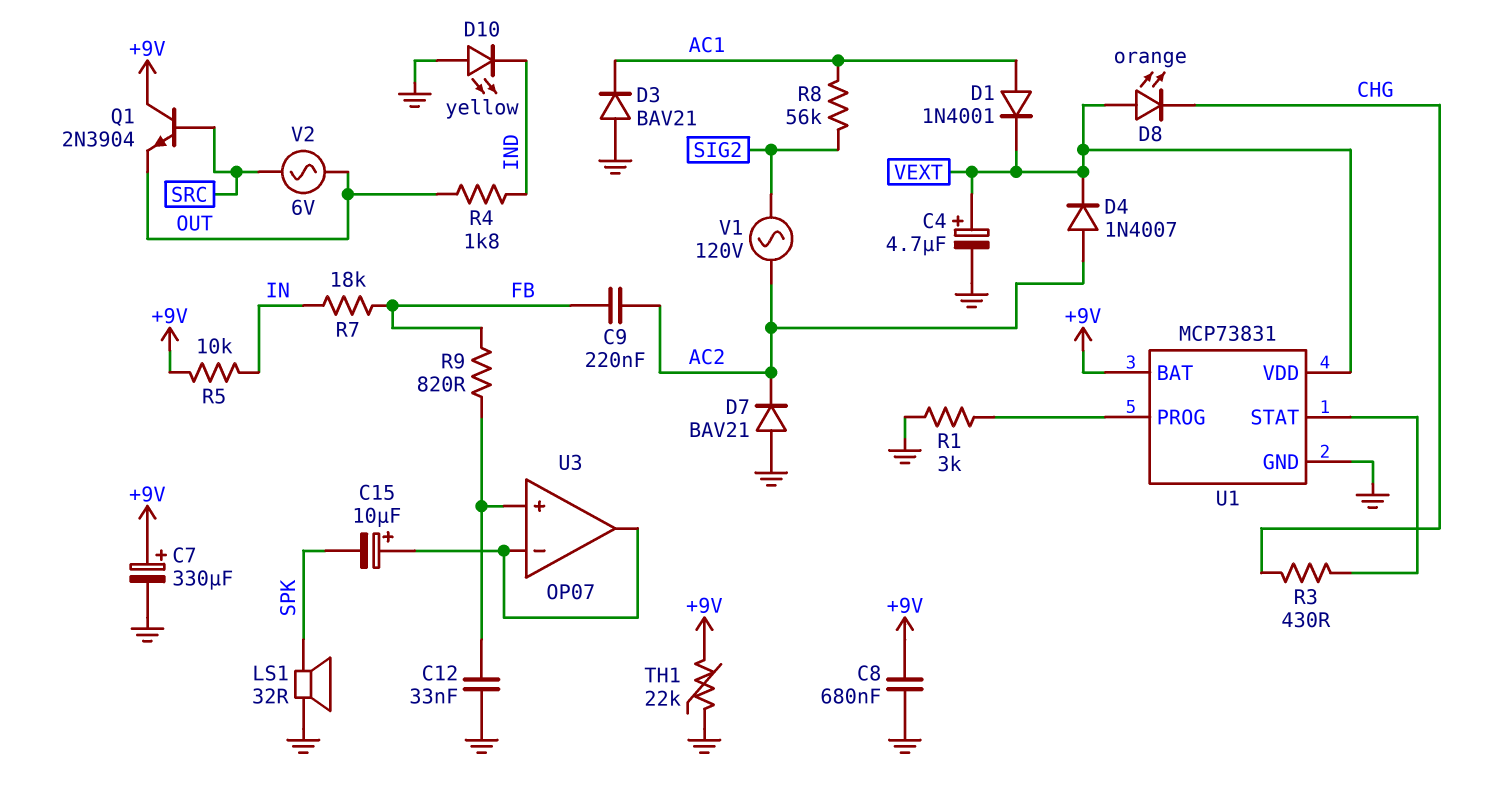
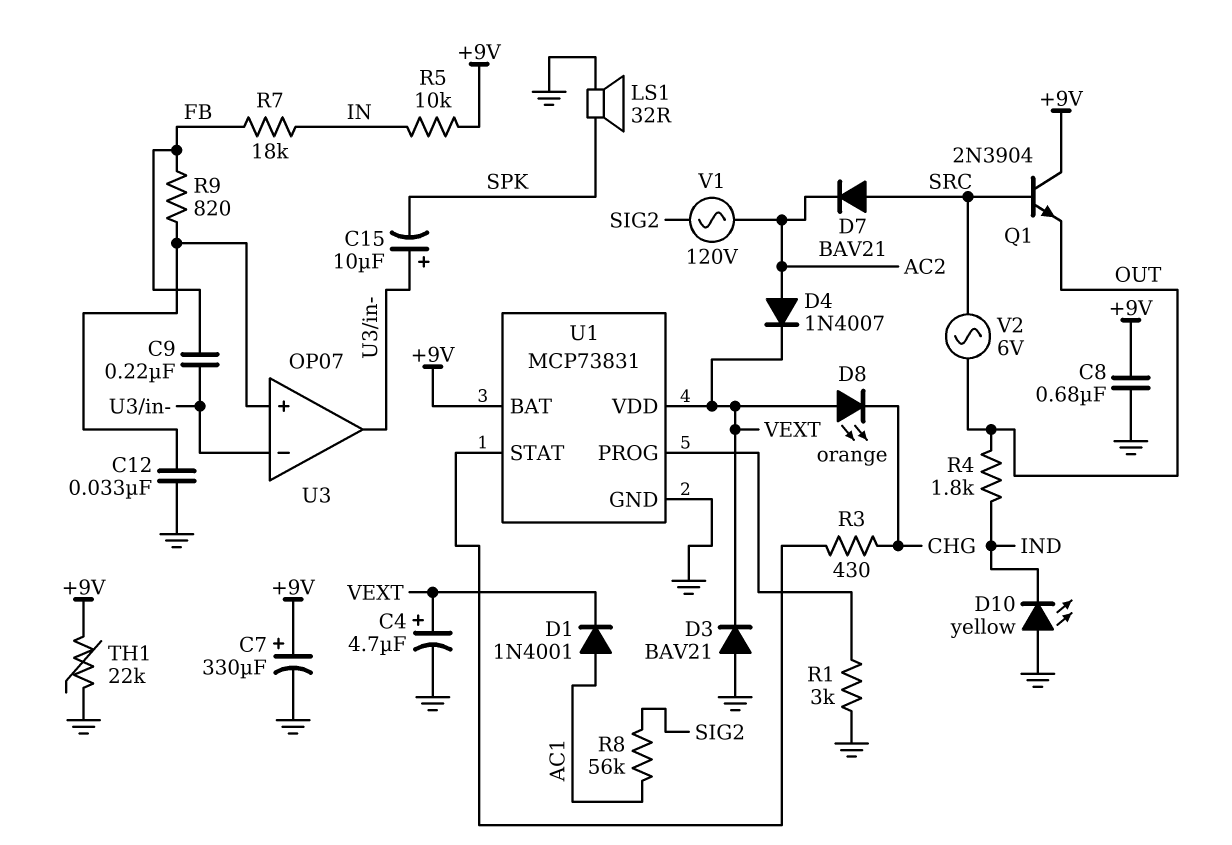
C9: 220nF (AC2, FB) -> 220nF (FB, U3/in-)
D3: diode BAV21 (A GND, K AC1) -> diode BAV21 (A GND, K VEXT)
D7: diode BAV21 (A GND, K AC2) -> diode BAV21 (A SRC, K AC2)

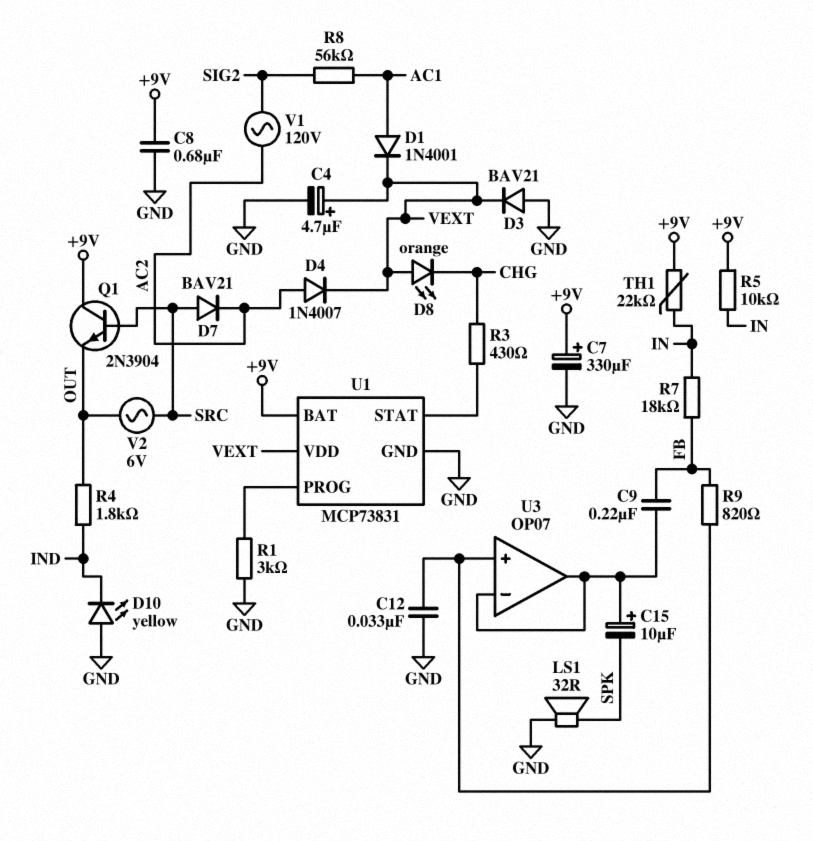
TH1: 22k (+9V, GND) -> 22k (+9V, IN)

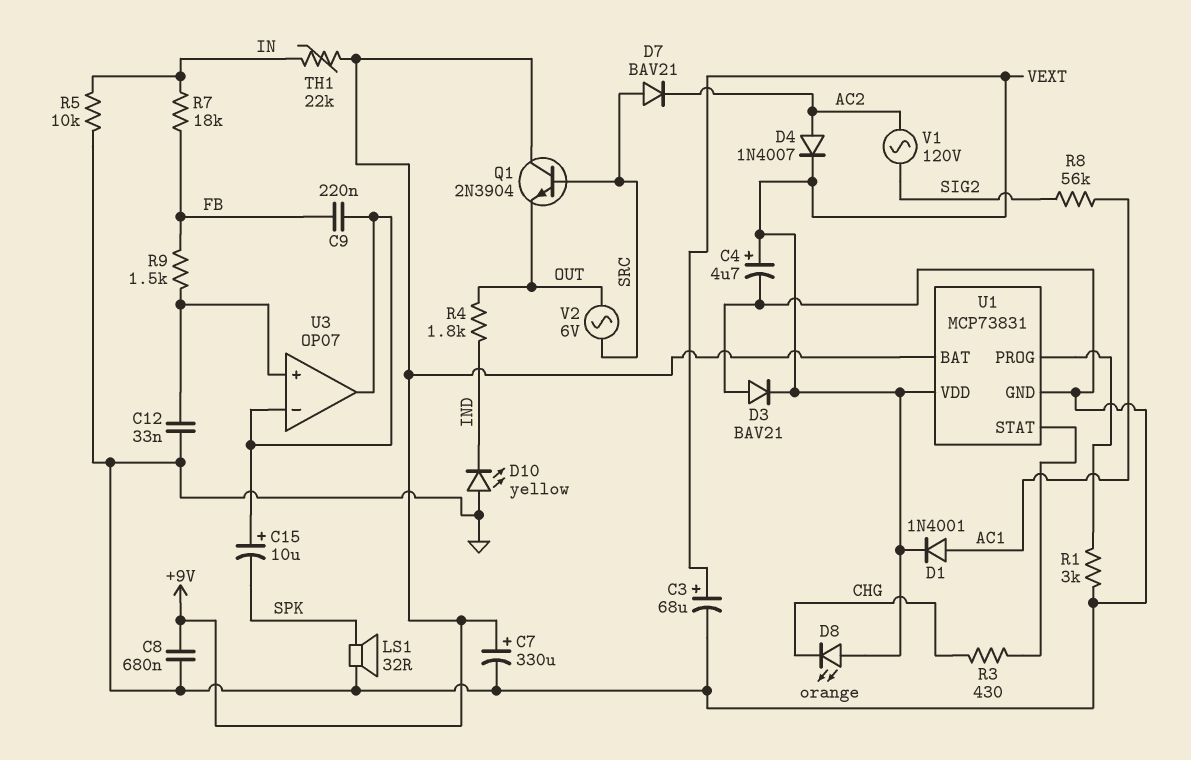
C3: none -> 68uF (plus VEXT, minus GND)
R5: 10k (+9V, IN) -> 10k (GND, IN)
R9: 820 (FB, U3/in+) -> 1.5k (FB, U3/in+)

